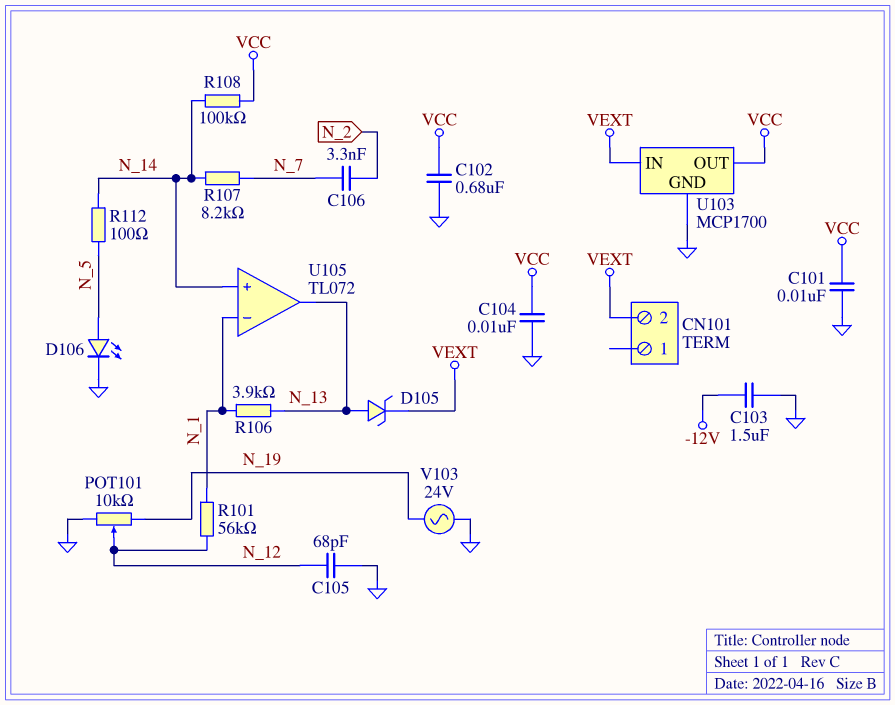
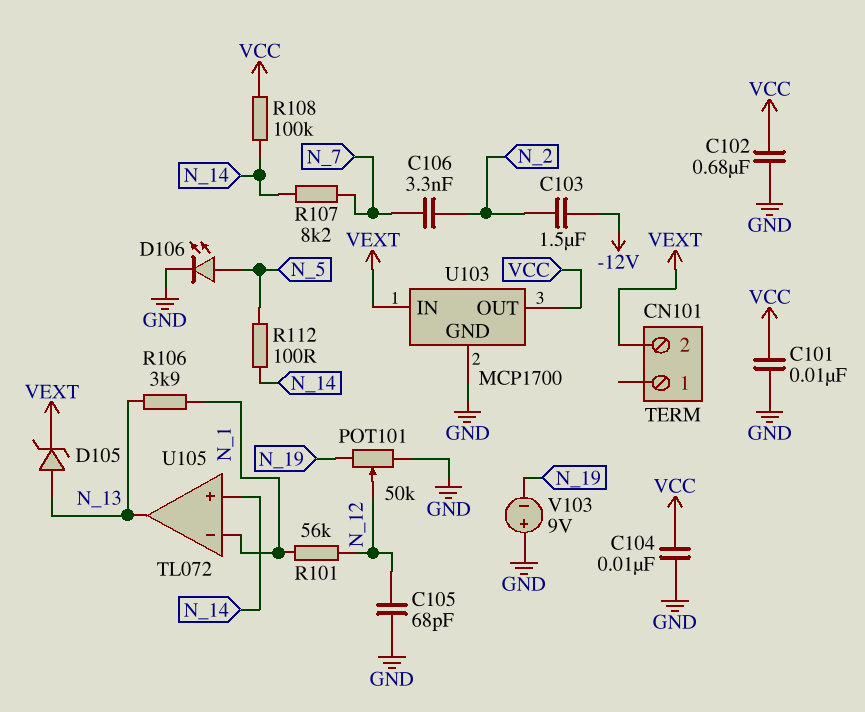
C103: 1.5uF (-12V, GND) -> 1.5uF (-12V, N_2)
POT101: 10k (GND, N_19, wiper N_12) -> 50k (GND, N_19, wiper N_12)
V103: AC 24V (GND, N_19) -> 9V (plus GND, minus N_19)

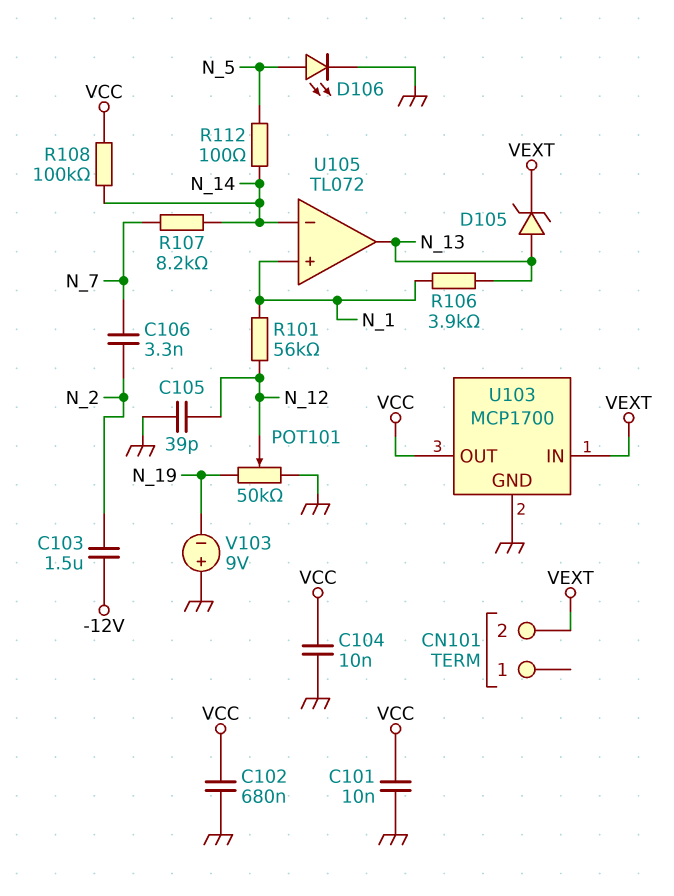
C105: 68pF (GND, N_12) -> 39pF (GND, N_12)
U105 pin in+: N_14 -> N_1
U105 pin in-: N_1 -> N_14

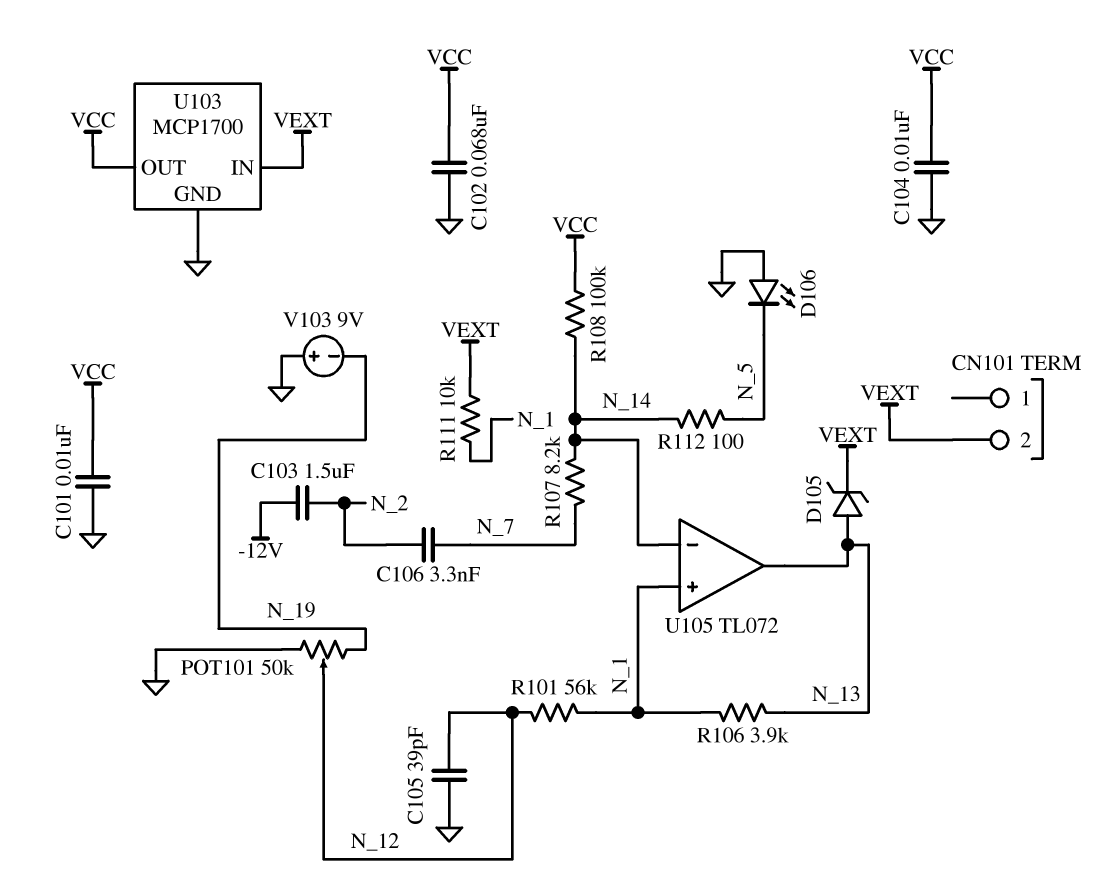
C102: 680nF (GND, VCC) -> 68nF (GND, VCC)
D106: LED (A N_5, K GND) -> LED (A GND, K N_5)
R111: none -> 10k (N_1, VEXT)

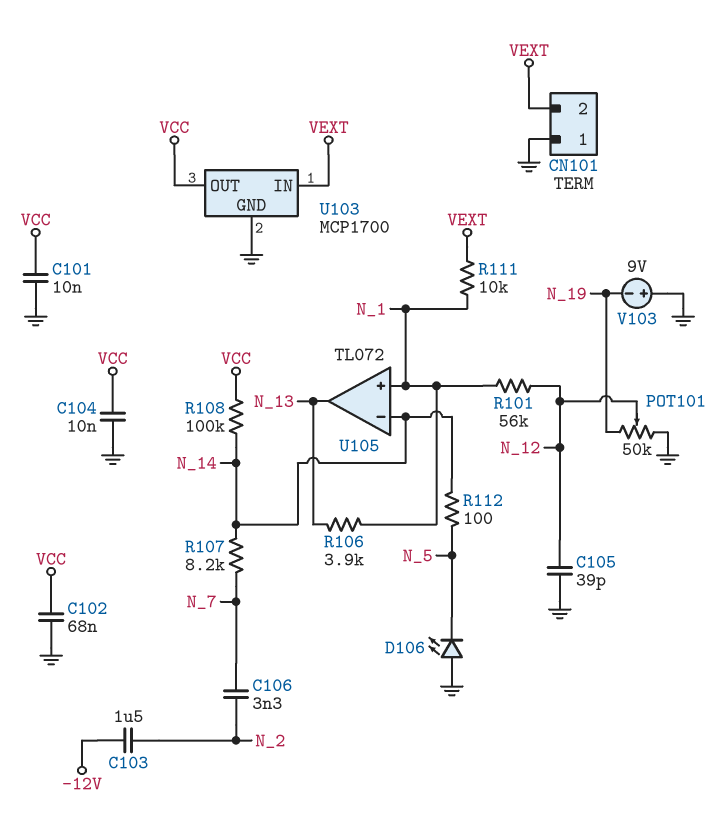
CN101 pin 1: none -> GND
D105: zener (A N_13, K VEXT) -> none

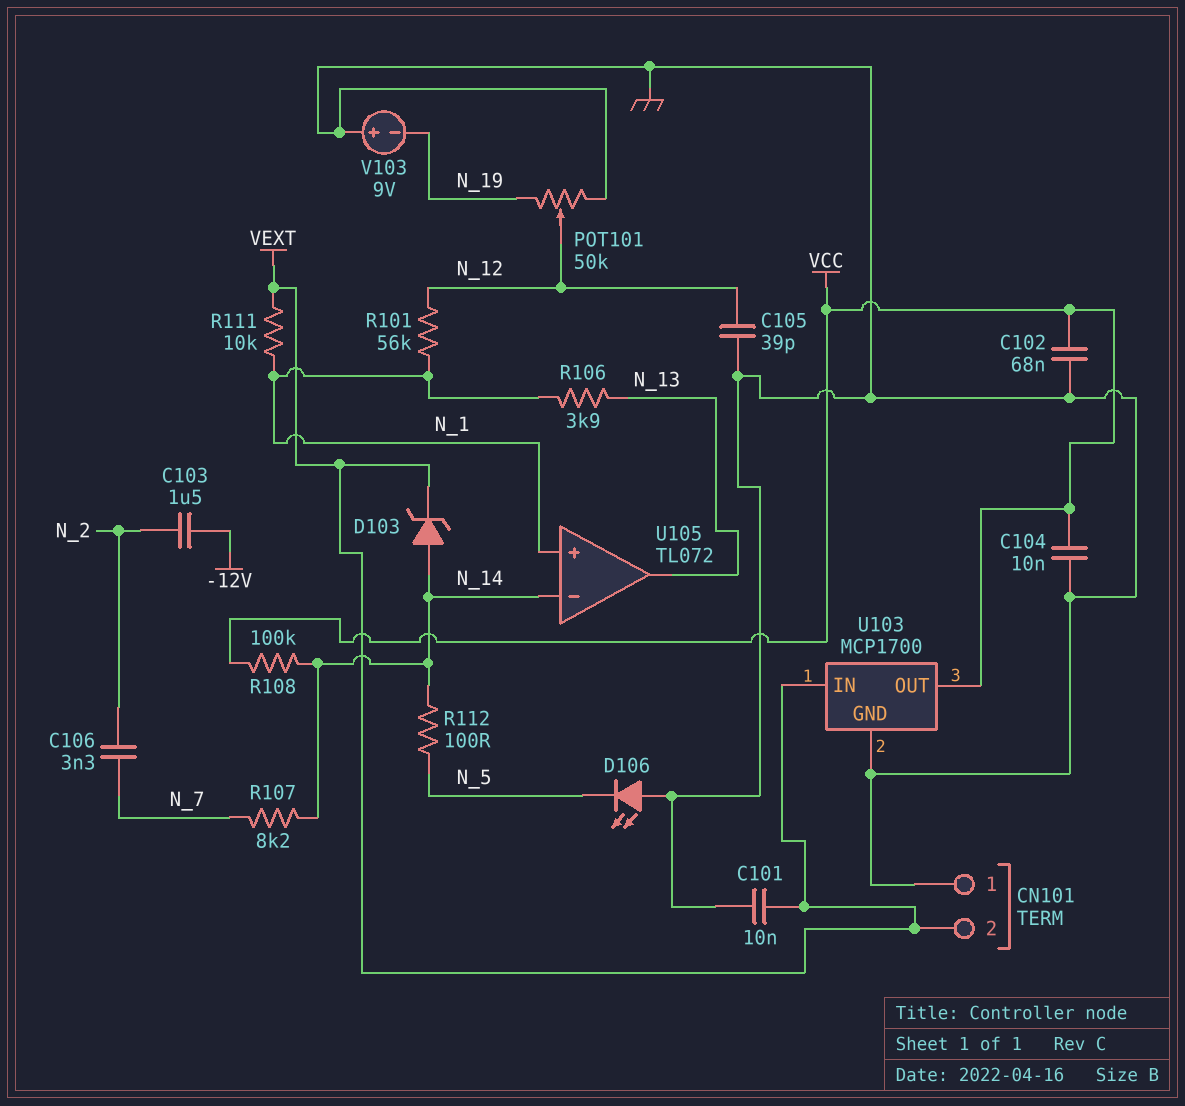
C101: 10nF (GND, VCC) -> 10nF (GND, VEXT)
D103: none -> zener (A N_14, K VEXT)

